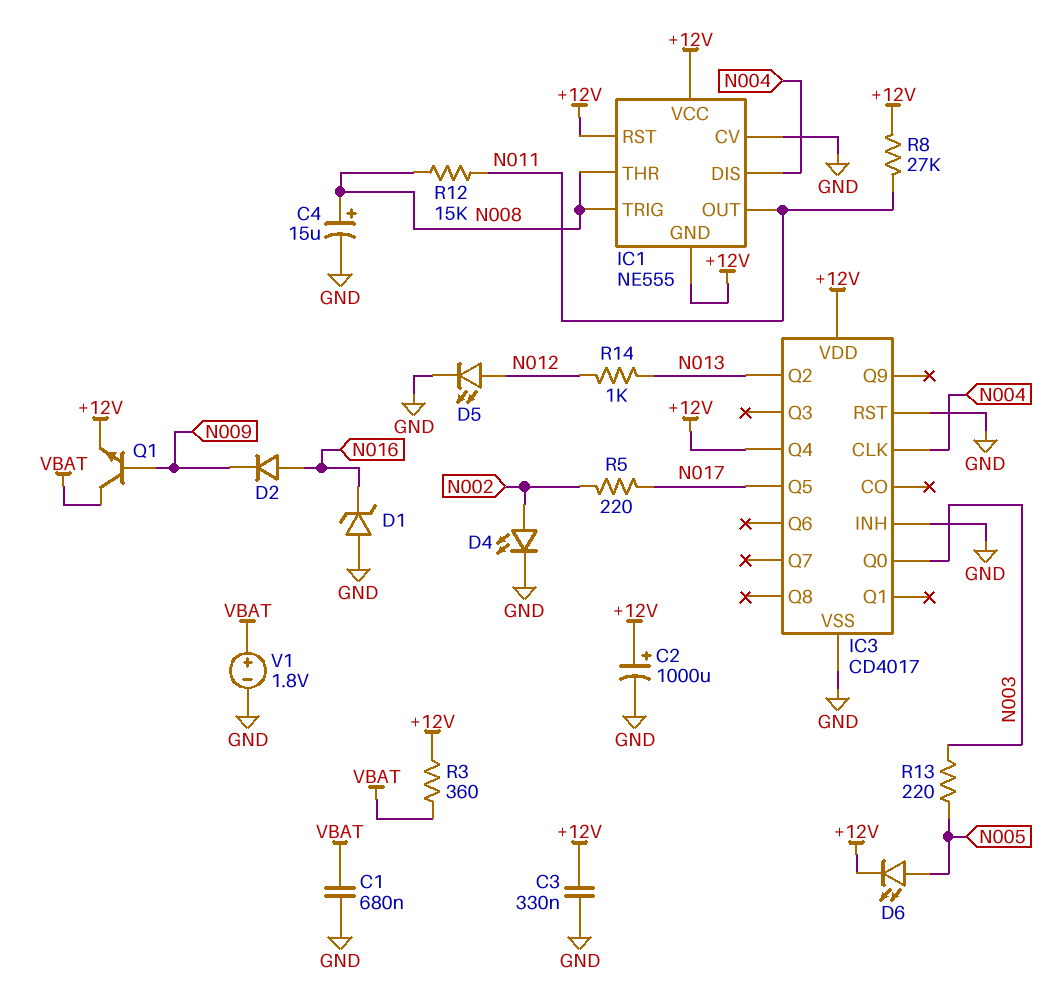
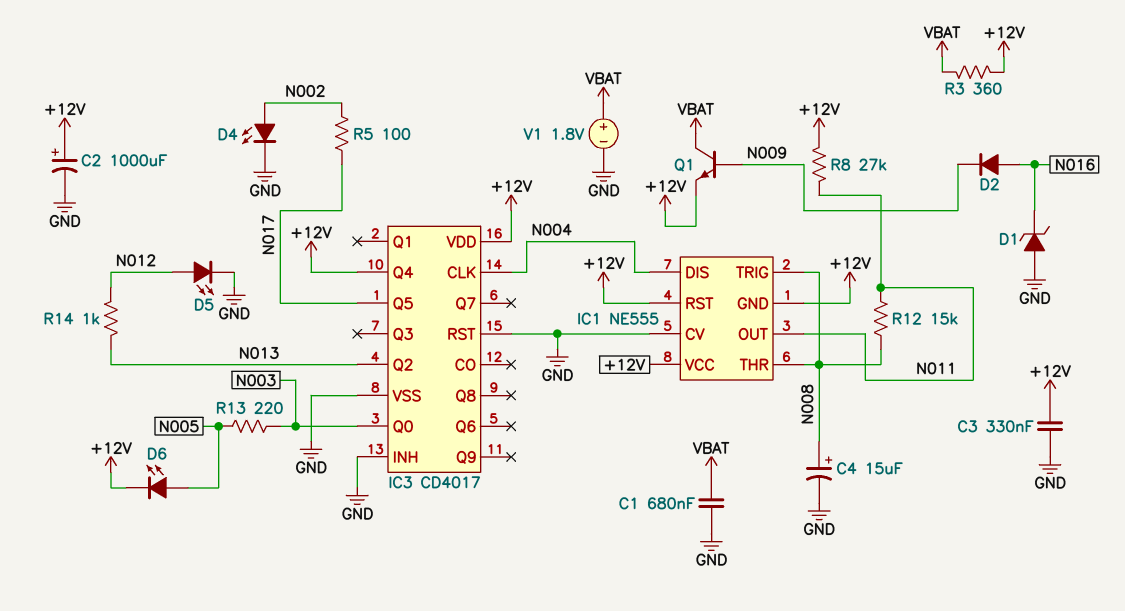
R5: 220 (N002, N017) -> 100 (N002, N017)

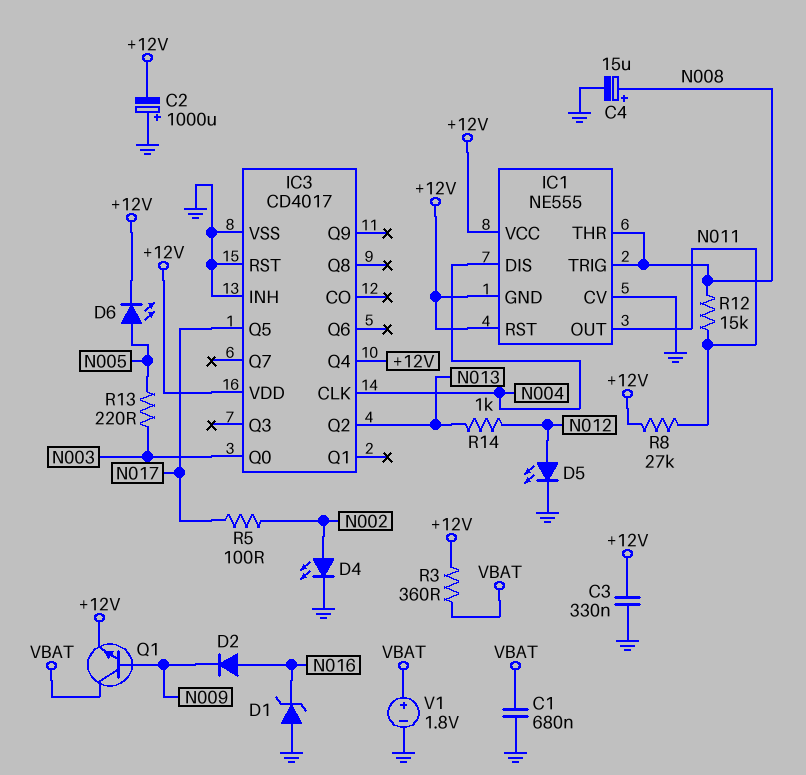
C2: 1000uF (plus +12V, minus GND) -> 1000uF (plus GND, minus +12V)

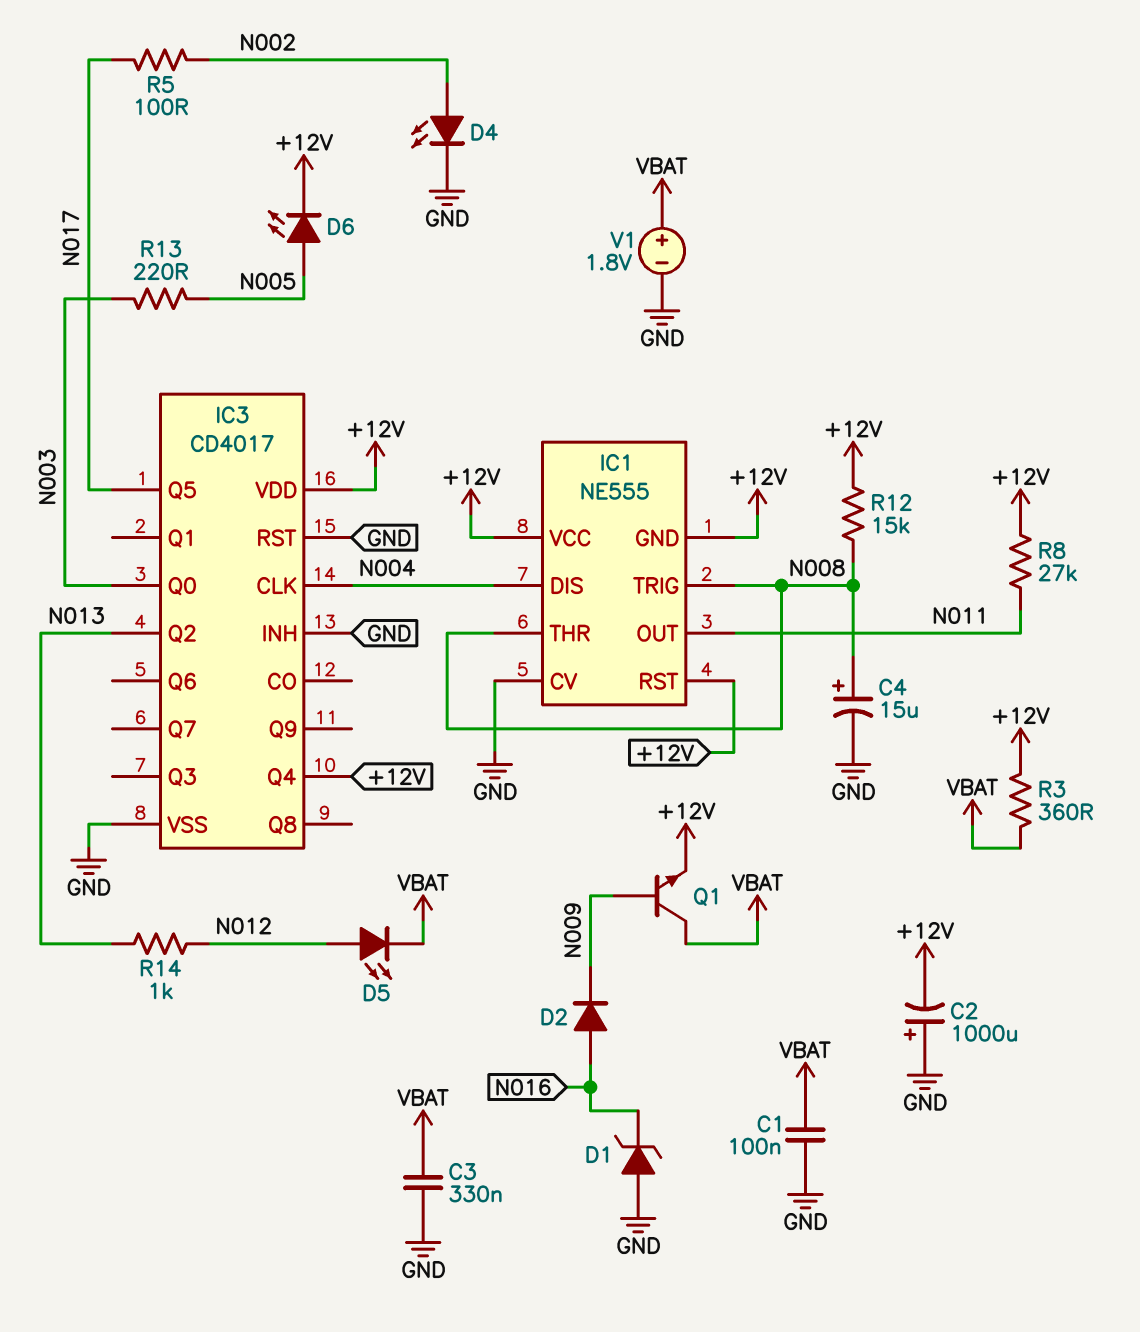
C1: 680nF (GND, VBAT) -> 100nF (GND, VBAT)
C3: 330nF (+12V, GND) -> 330nF (GND, VBAT)
D5: LED (A N012, K GND) -> LED (A N012, K VBAT)
R12: 15k (N008, N011) -> 15k (+12V, N008)

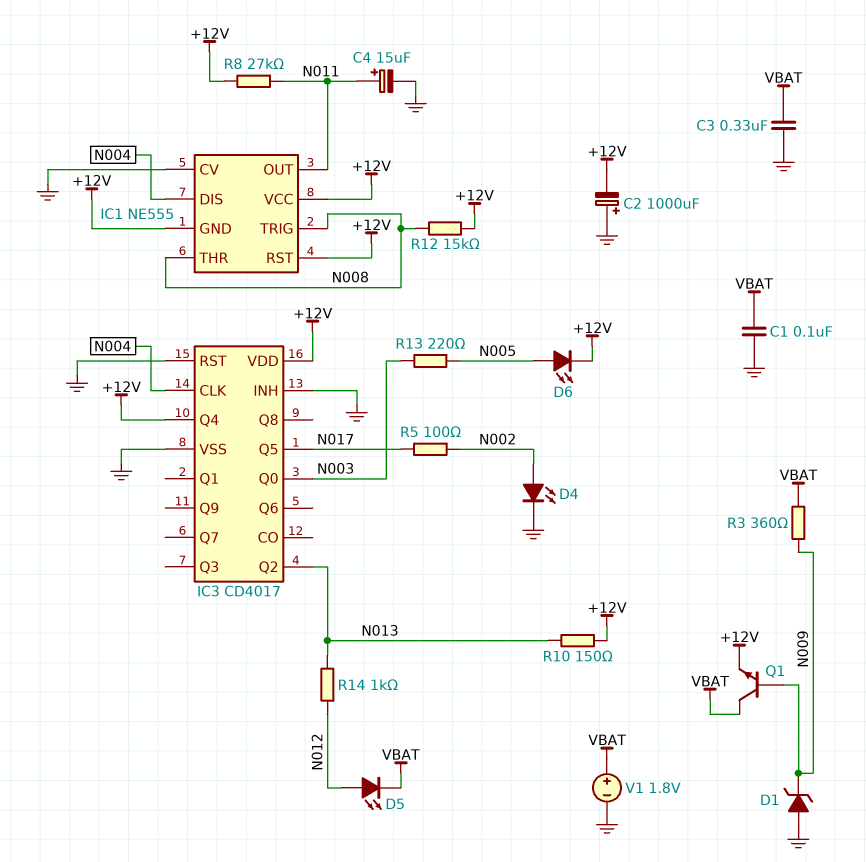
C4: 15uF (plus N008, minus GND) -> 15uF (plus N011, minus GND)
D1: zener (A GND, K N016) -> zener (A GND, K N009)
D2: diode (A N016, K N009) -> none
R3: 360 (+12V, VBAT) -> 360 (N009, VBAT)
R10: none -> 150 (+12V, N013)

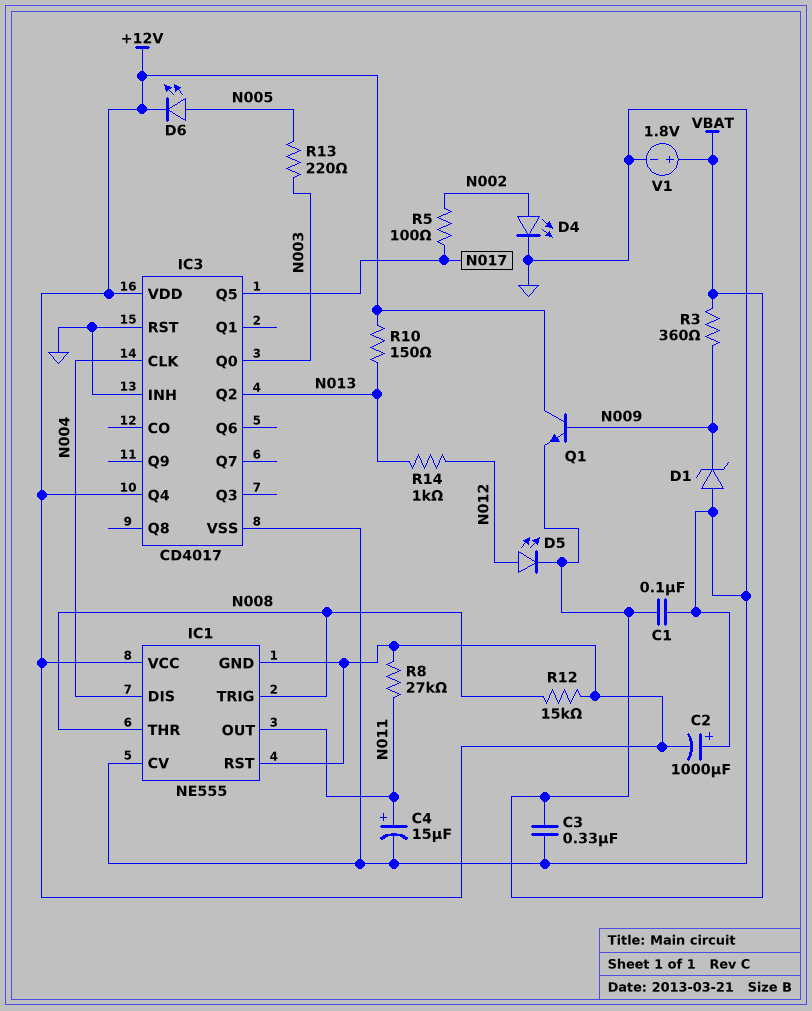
Q1: NPN (B N009, C VBAT, E +12V) -> NPN (B N009, C +12V, E VBAT)

